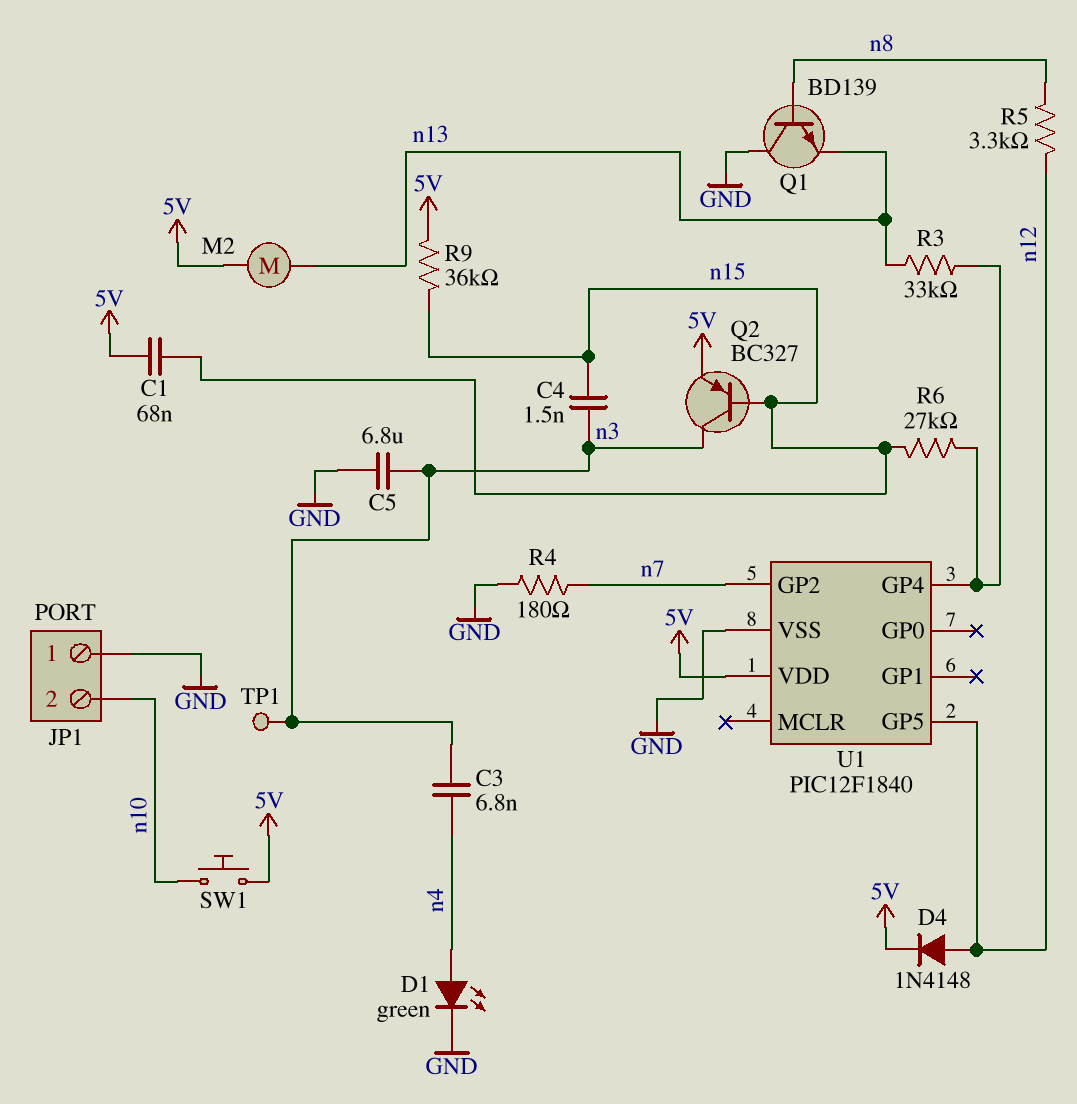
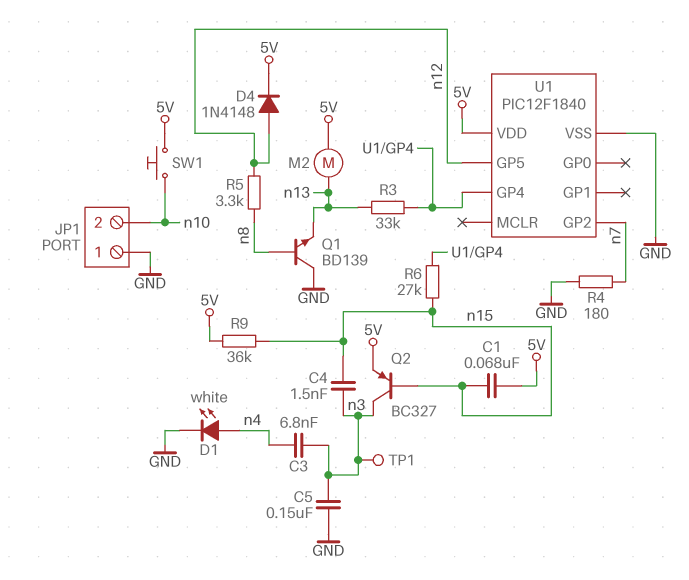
C5: 6.8uF (GND, n3) -> 150nF (GND, n3)
D1: LED green (A n4, K GND) -> LED white (A n4, K GND)

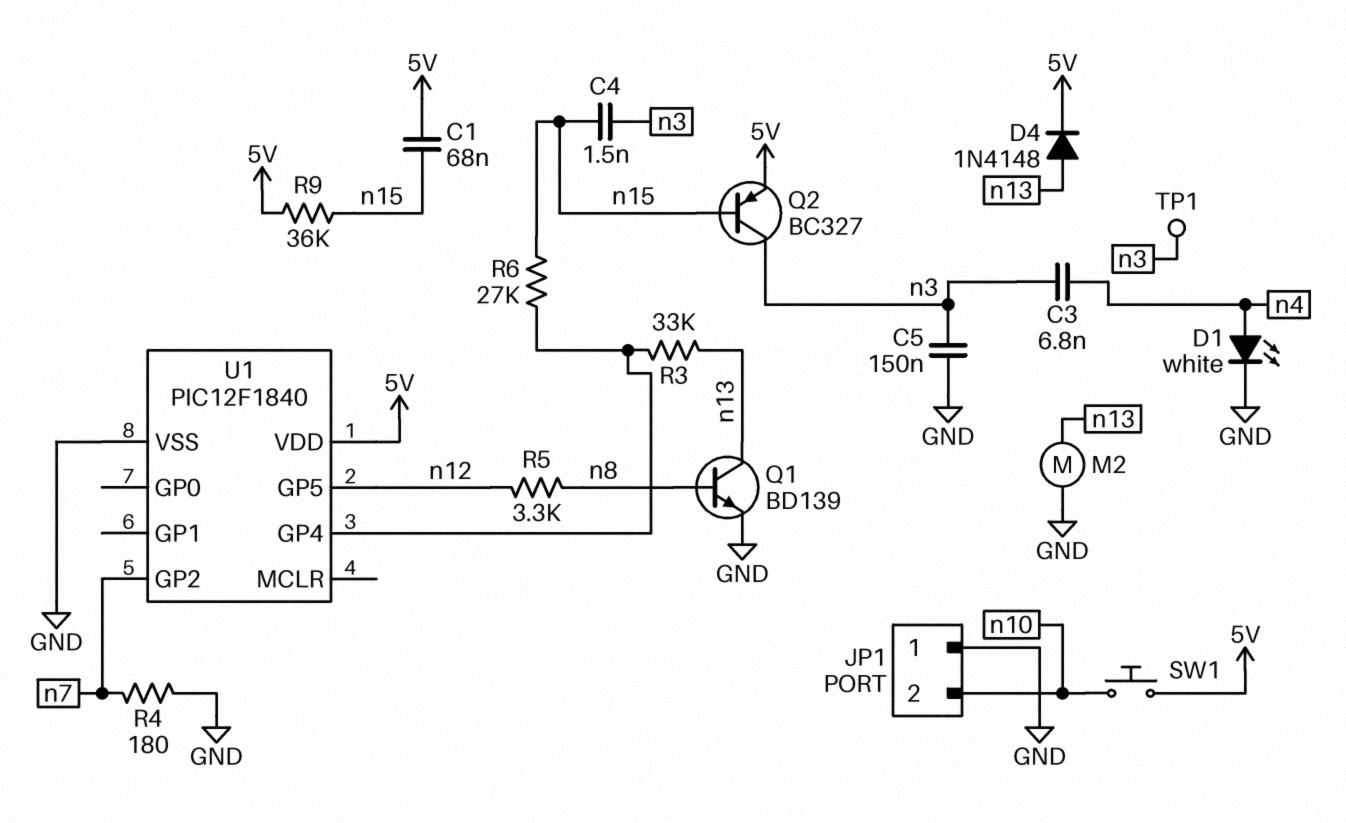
D4: diode 1N4148 (A n12, K 5V) -> diode 1N4148 (A n13, K 5V)
M2: motor (5V, n13) -> motor (GND, n13)
Q1: NPN BD139 (B n8, C GND, E n13) -> NPN BD139 (B n8, C n13, E GND)

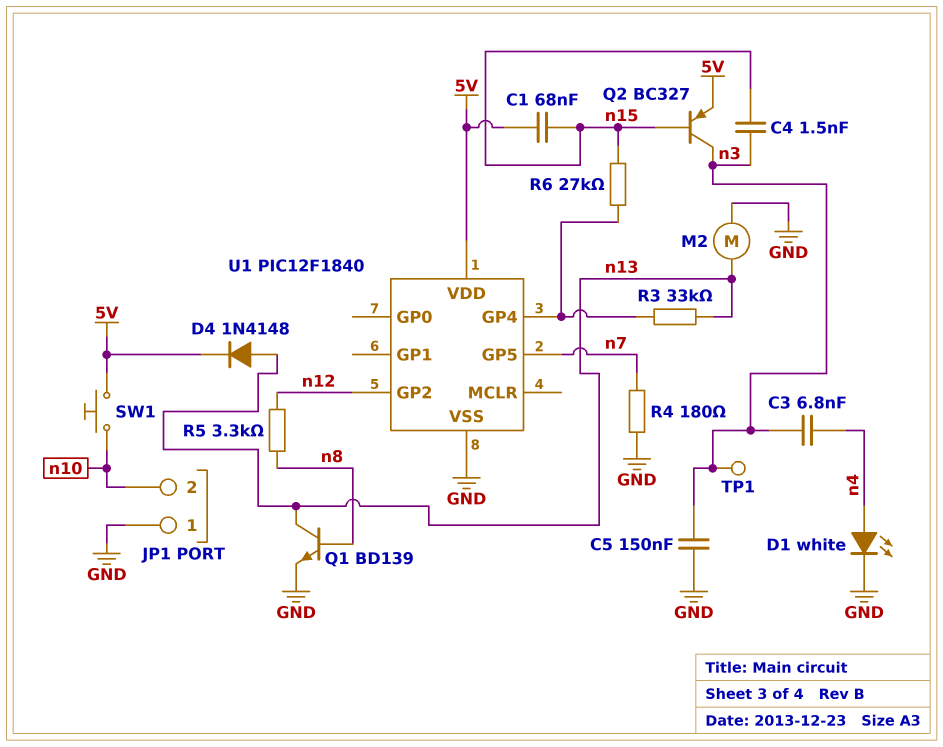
R9: 36k (5V, n15) -> none
U1 pin GP2: n7 -> n12
U1 pin GP5: n12 -> n7

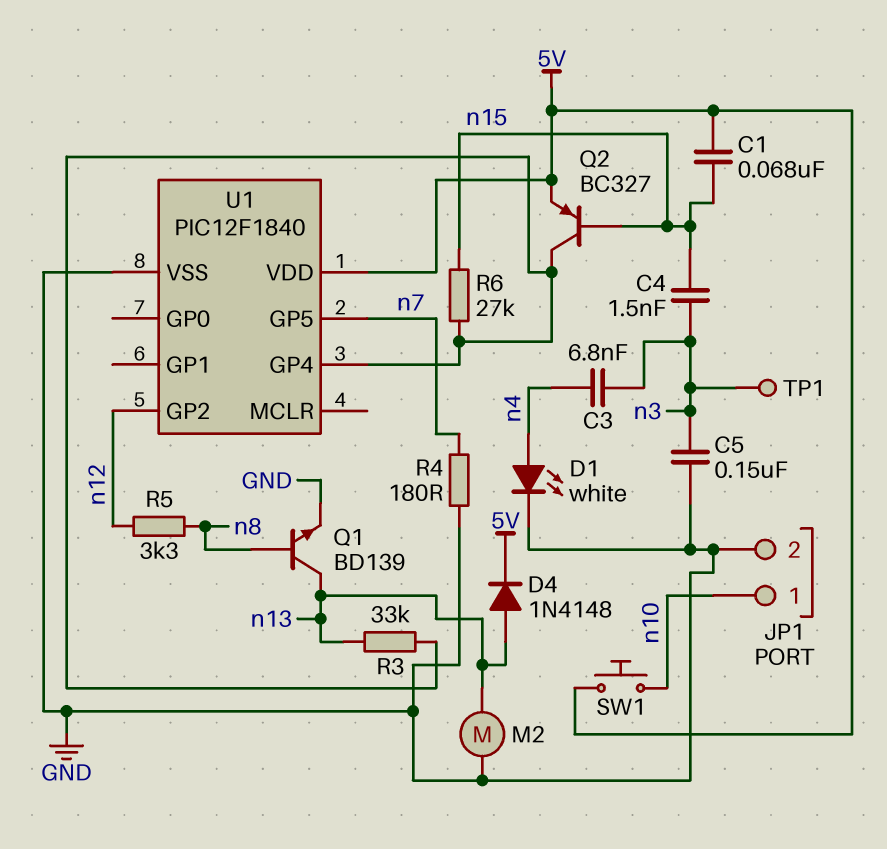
JP1 pin 1: GND -> n10
JP1 pin 2: n10 -> GND
Q2: PNP BC327 (B n15, C n3, E 5V) -> PNP BC327 (B n15, C U1/GP4, E 5V)

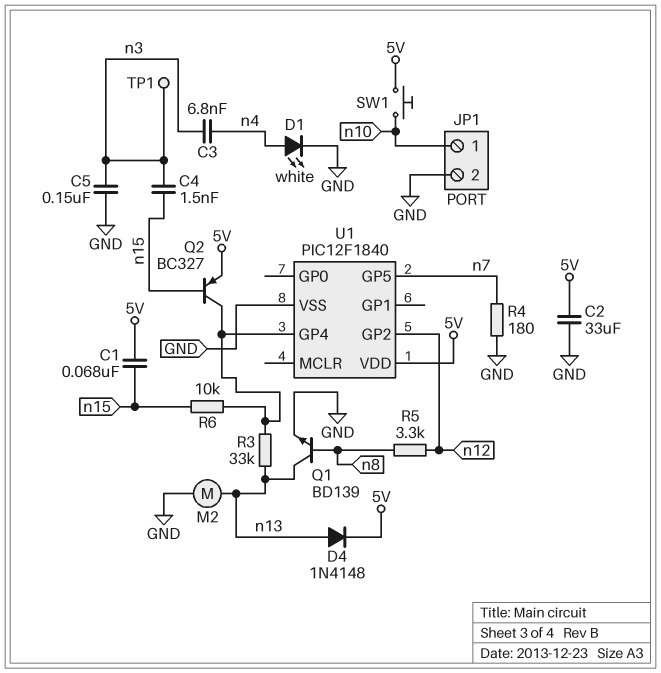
C2: none -> 33uF (5V, GND)
R6: 27k (U1/GP4, n15) -> 10k (U1/GP4, n15)

